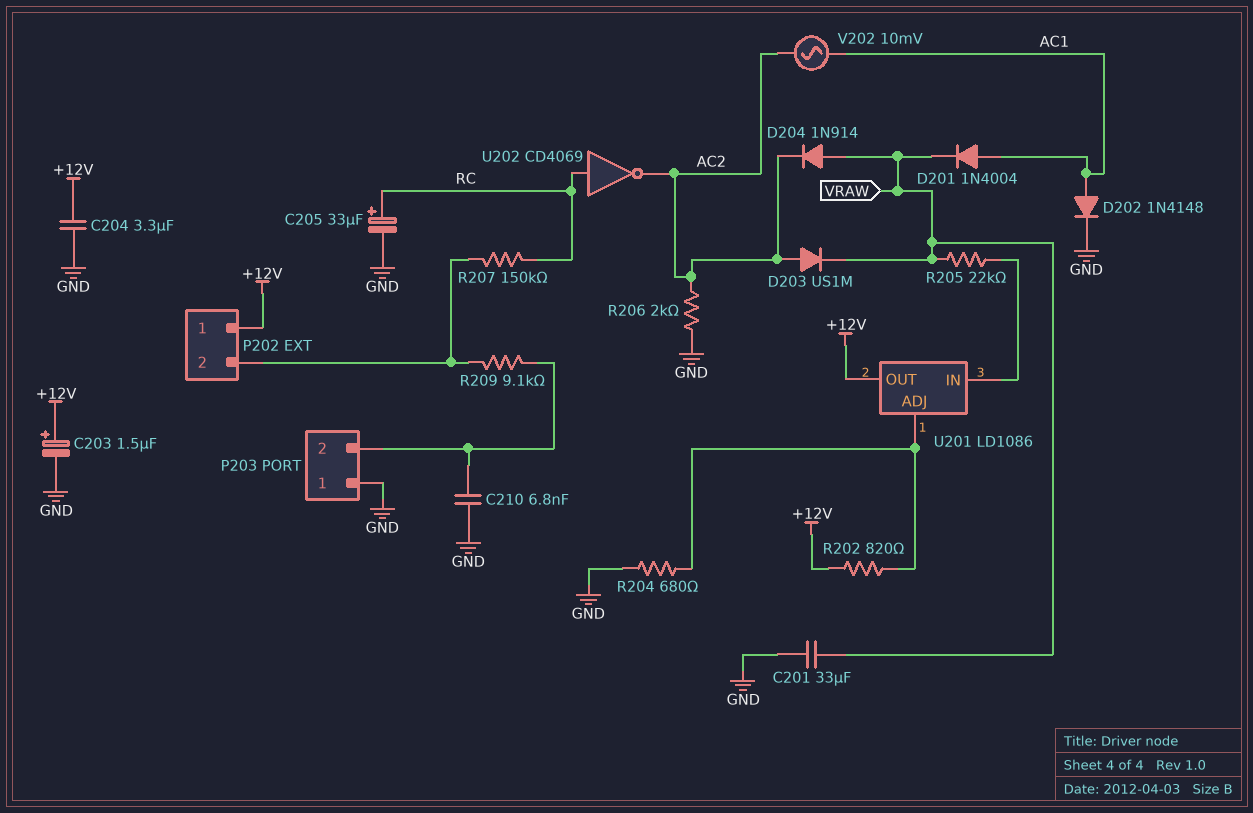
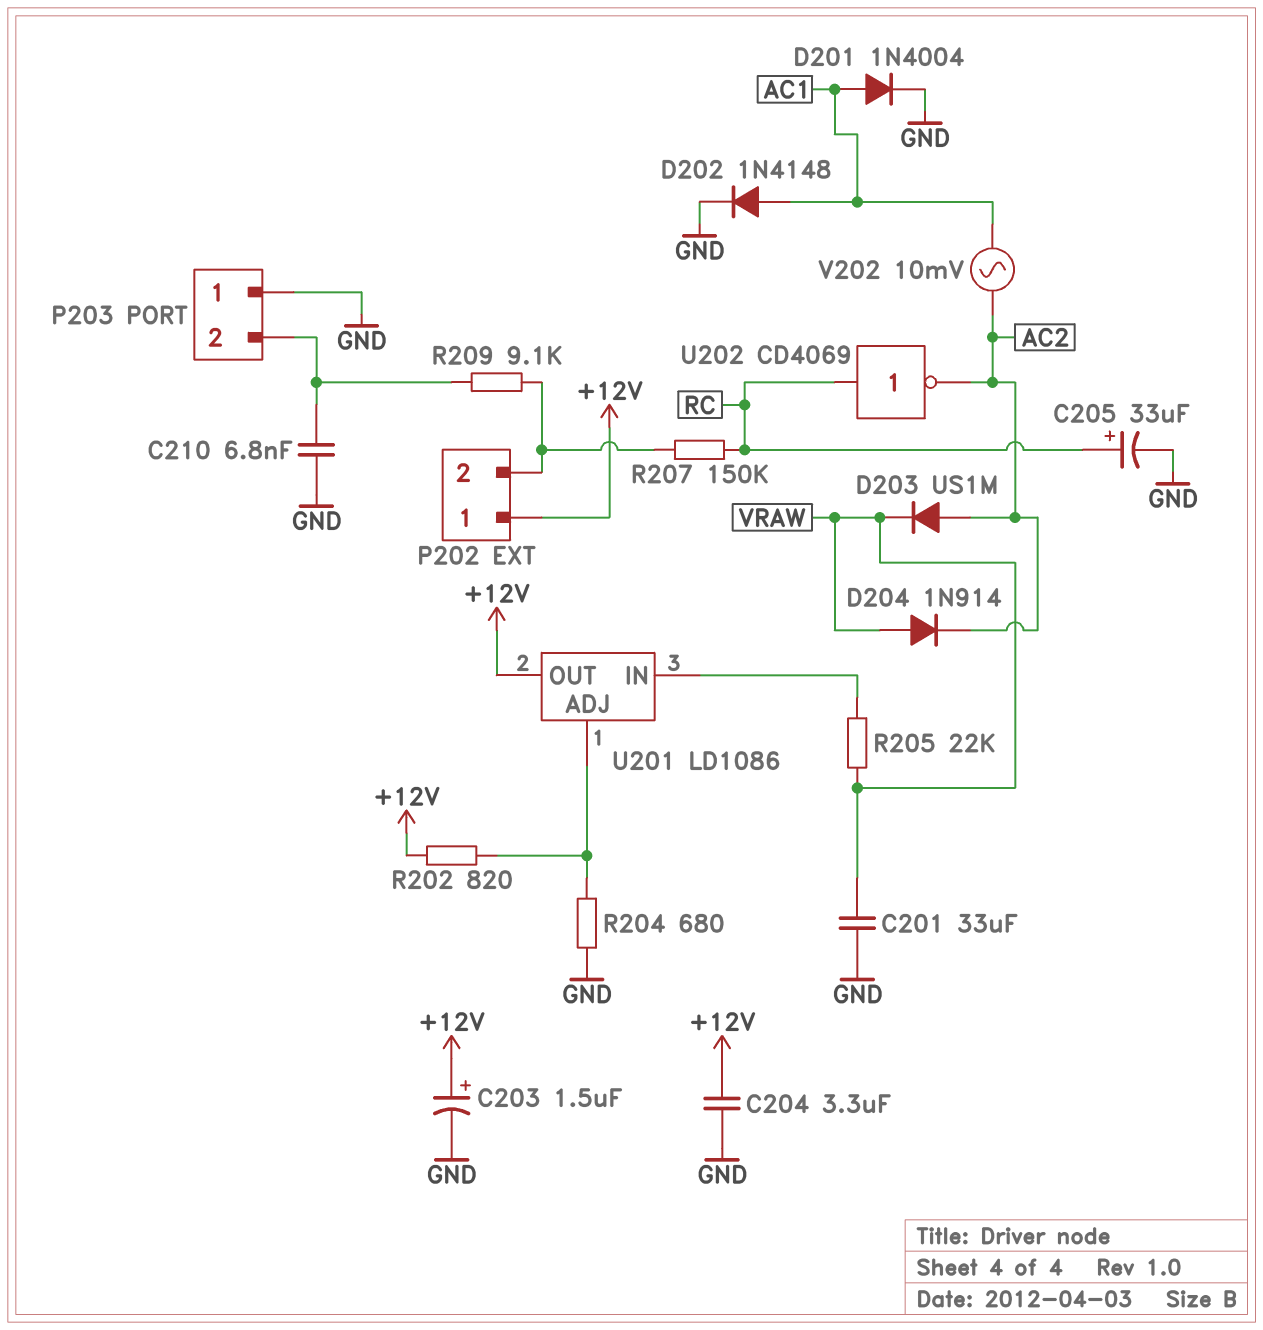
D201: diode 1N4004 (A AC1, K VRAW) -> diode 1N4004 (A AC1, K GND)
R206: 2k (AC2, GND) -> none

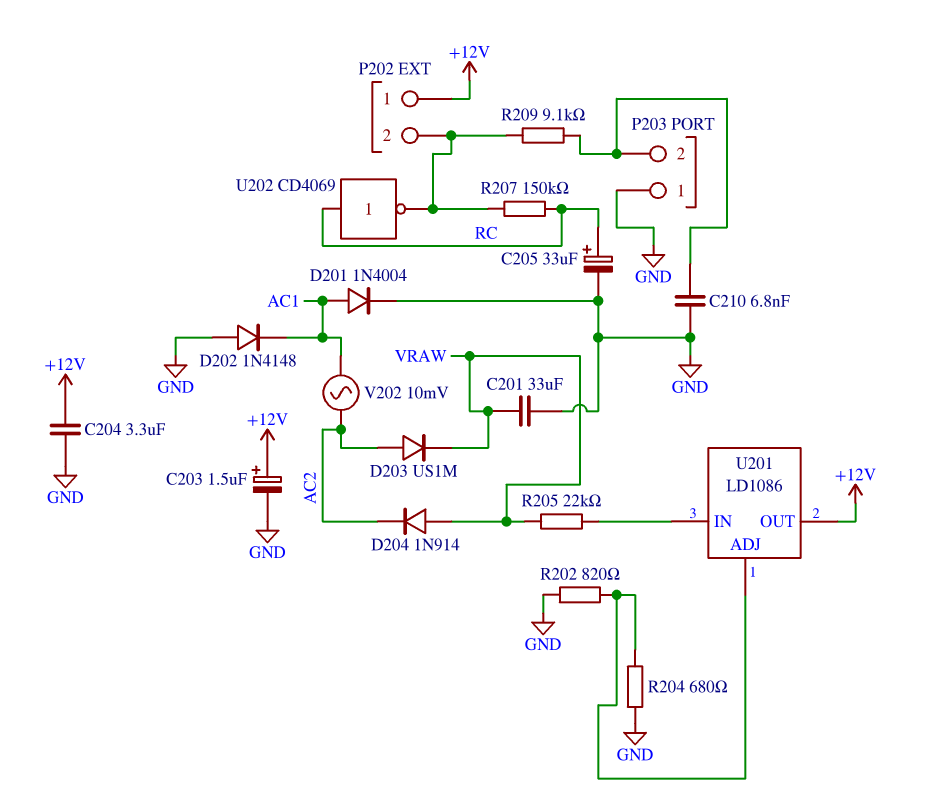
D202: diode 1N4148 (A AC1, K GND) -> diode 1N4148 (A GND, K AC1)
R202: 820 (+12V, U201/ADJ) -> 820 (GND, U201/ADJ)
U202: NOT CD4069 (in RC, out AC2) -> NOT CD4069 (in RC, out P202/2)

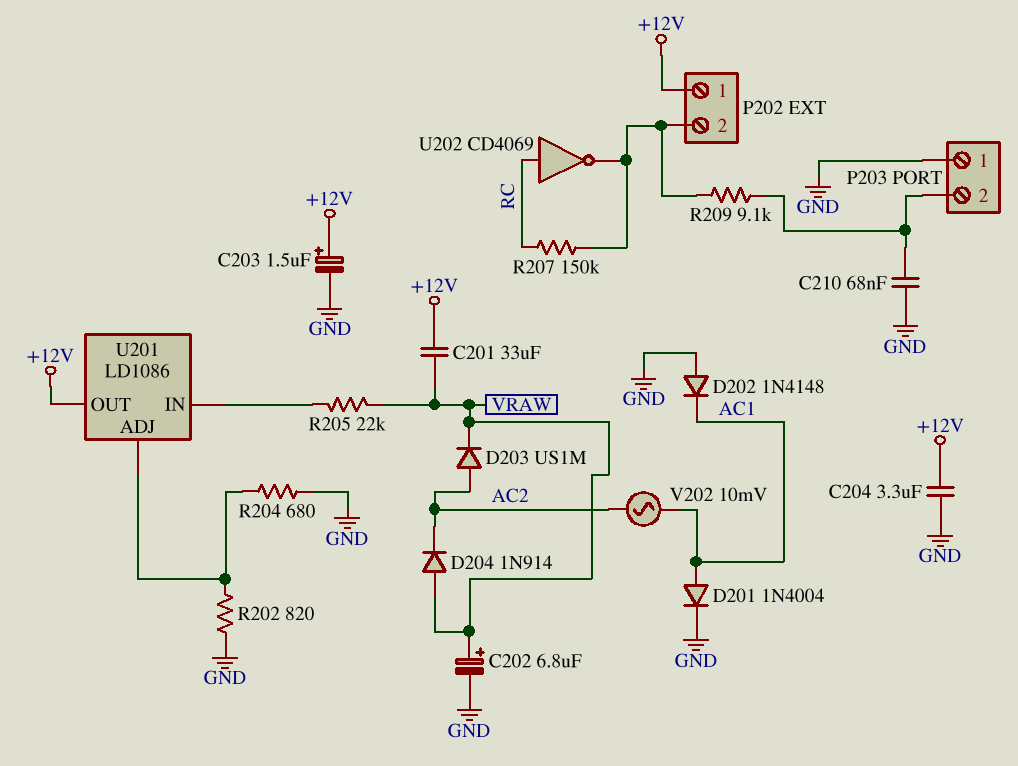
C201: 33uF (GND, VRAW) -> 33uF (+12V, VRAW)
C202: none -> 6.8uF (plus VRAW, minus GND)
C205: 33uF (plus RC, minus GND) -> none
C210: 6.8nF (GND, P203/2) -> 68nF (GND, P203/2)

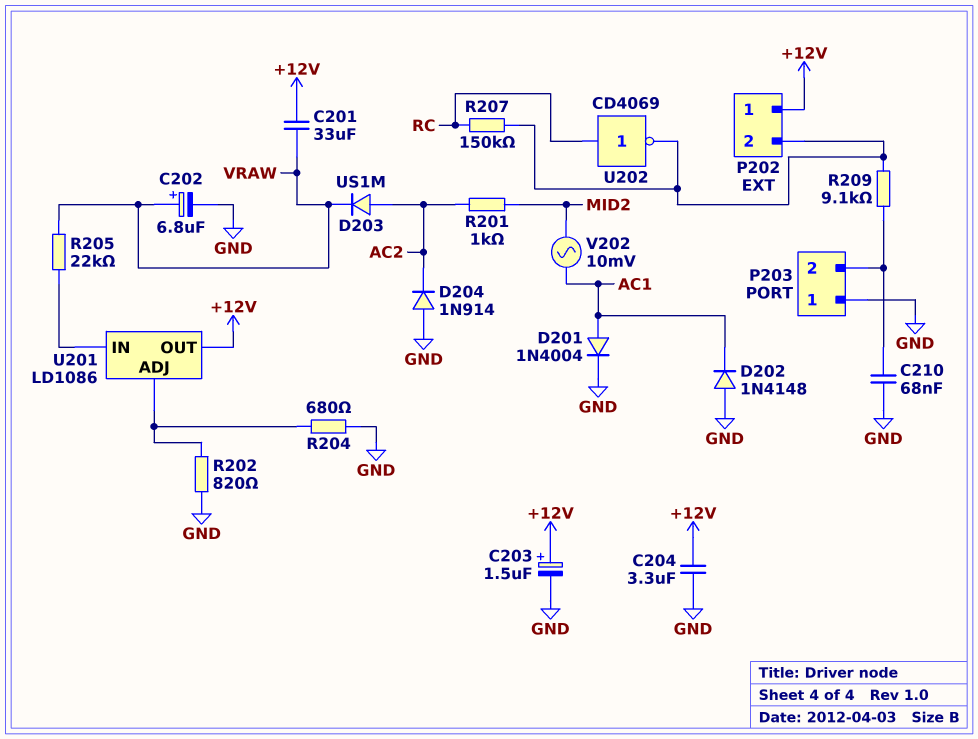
D204: diode 1N914 (A VRAW, K AC2) -> diode 1N914 (A GND, K AC2)
R201: none -> 1k (AC2, MID2)
V202: AC 10mV (AC1, AC2) -> AC 10mV (AC1, MID2)

